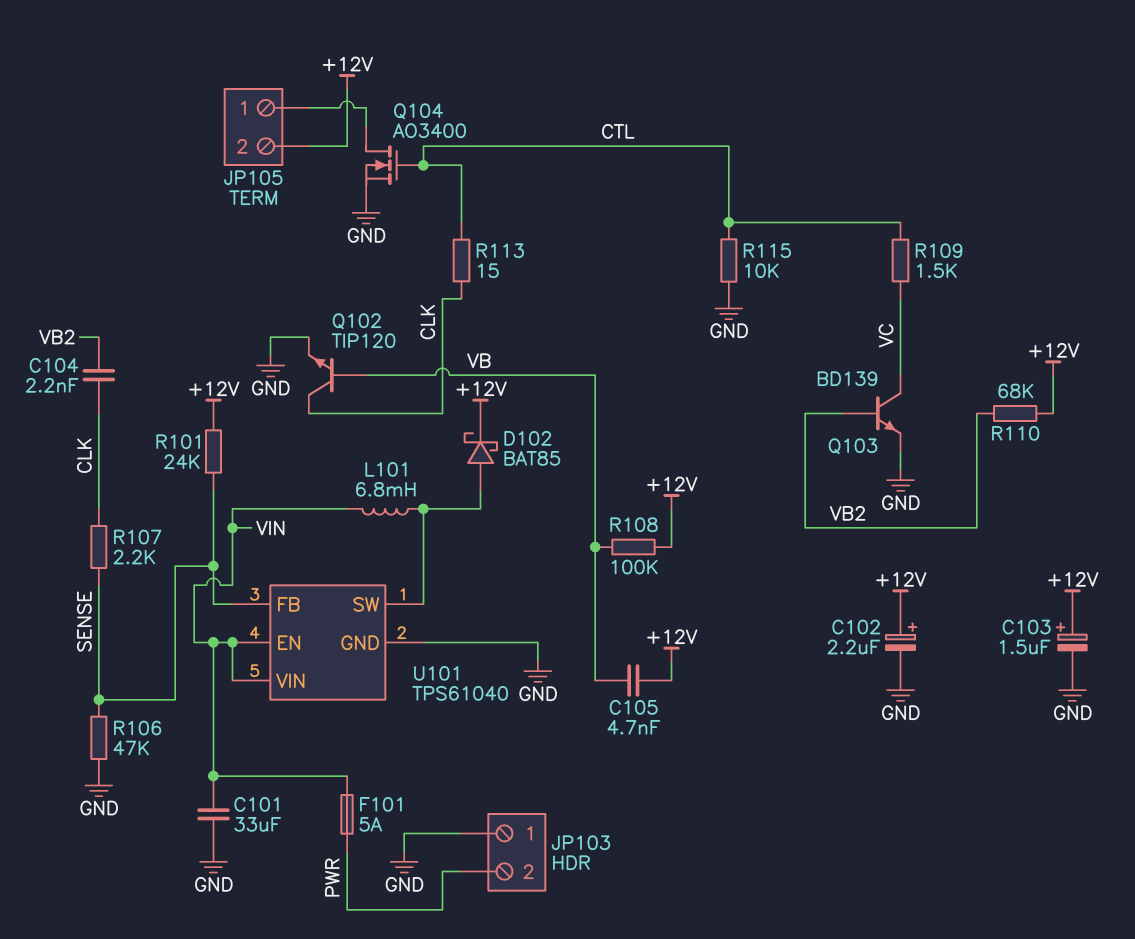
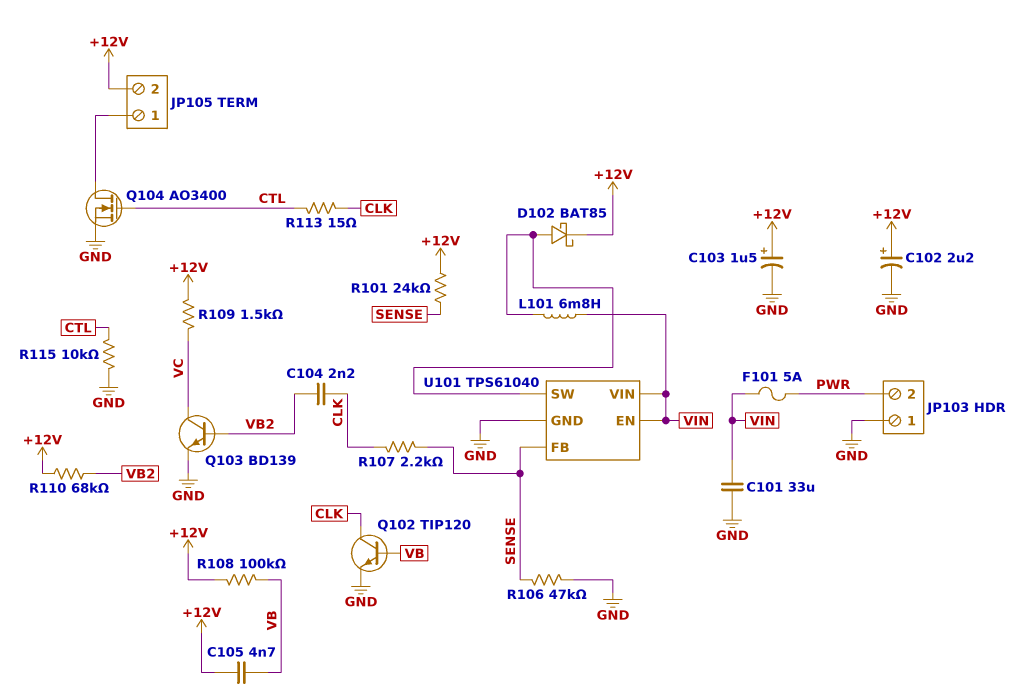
R109: 1.5k (CTL, VC) -> 1.5k (+12V, VC)

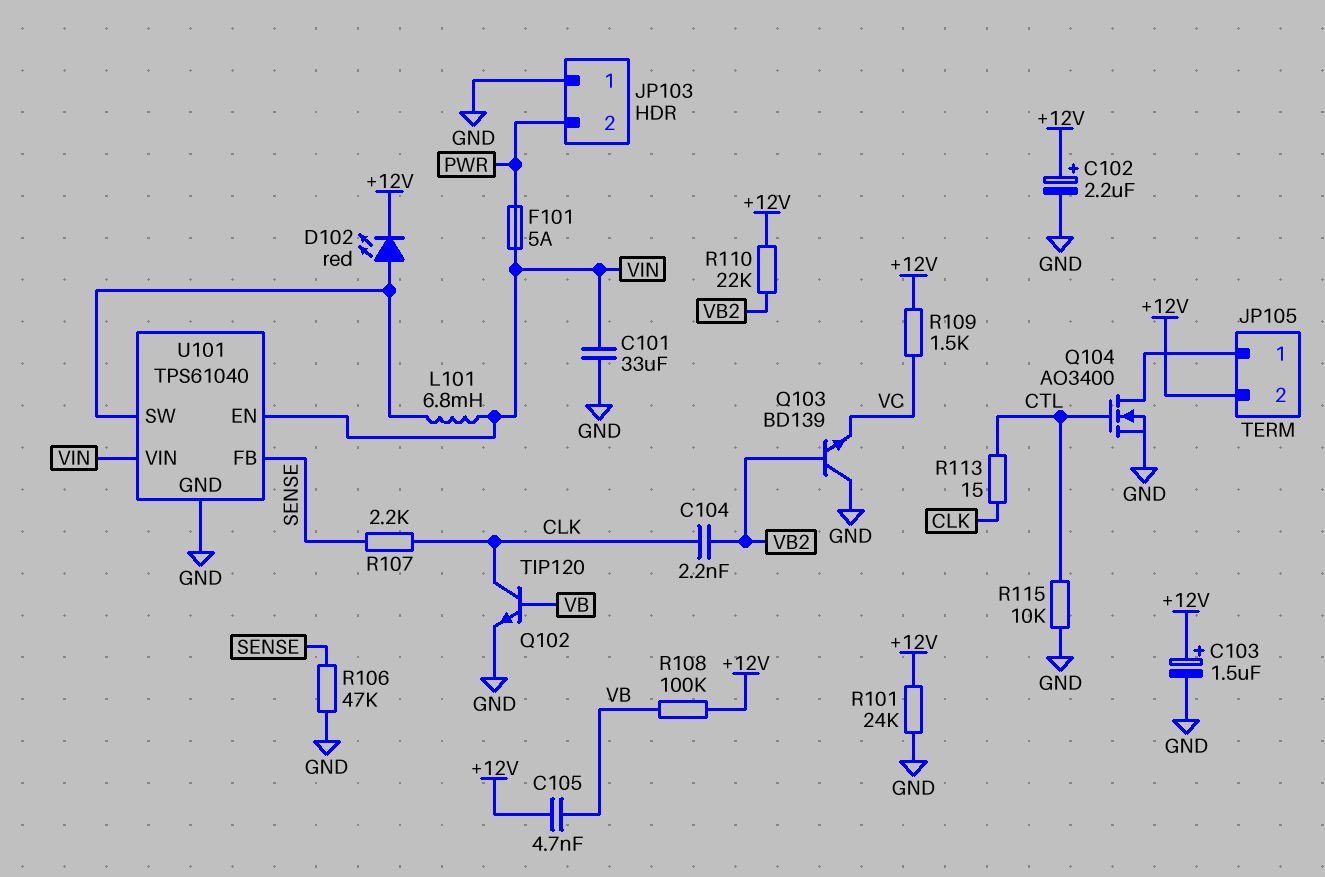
D102: schottky BAT85 (A U101/SW, K +12V) -> LED red (A U101/SW, K +12V)
Q103: NPN BD139 (B VB2, C VC, E GND) -> NPN BD139 (B VB2, C GND, E VC)
R101: 24k (+12V, SENSE) -> 24k (+12V, GND)
R110: 68k (+12V, VB2) -> 22k (+12V, VB2)

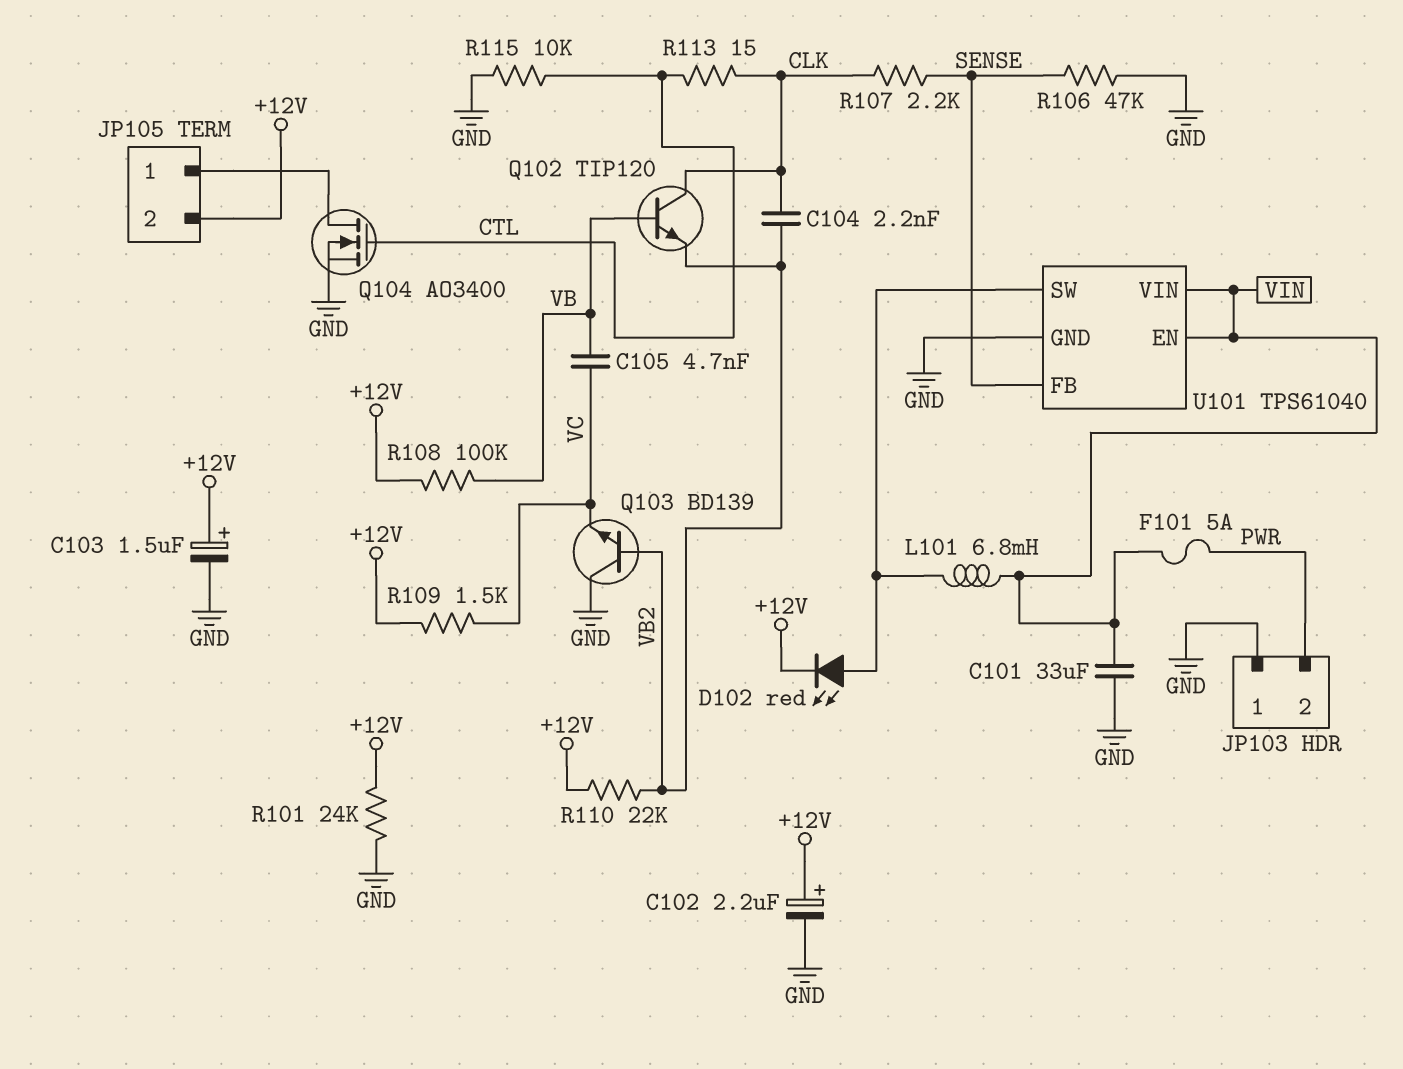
C105: 4.7nF (+12V, VB) -> 4.7nF (VB, VC)
Q102: NPN TIP120 (B VB, C CLK, E GND) -> NPN TIP120 (B VB, C CLK, E VB2)

